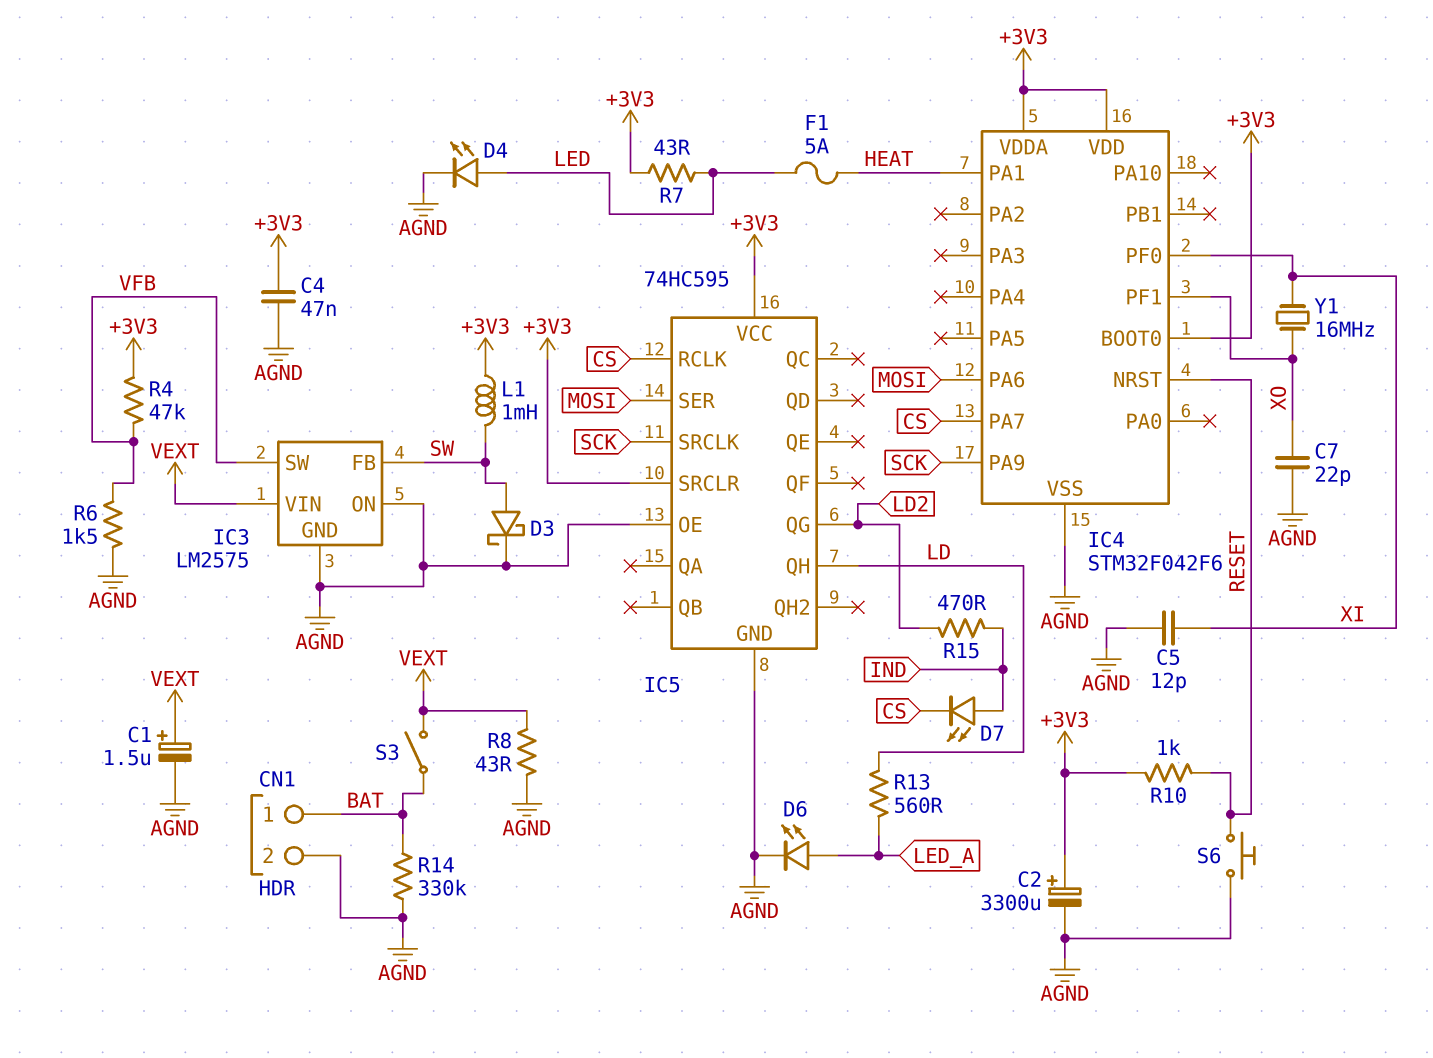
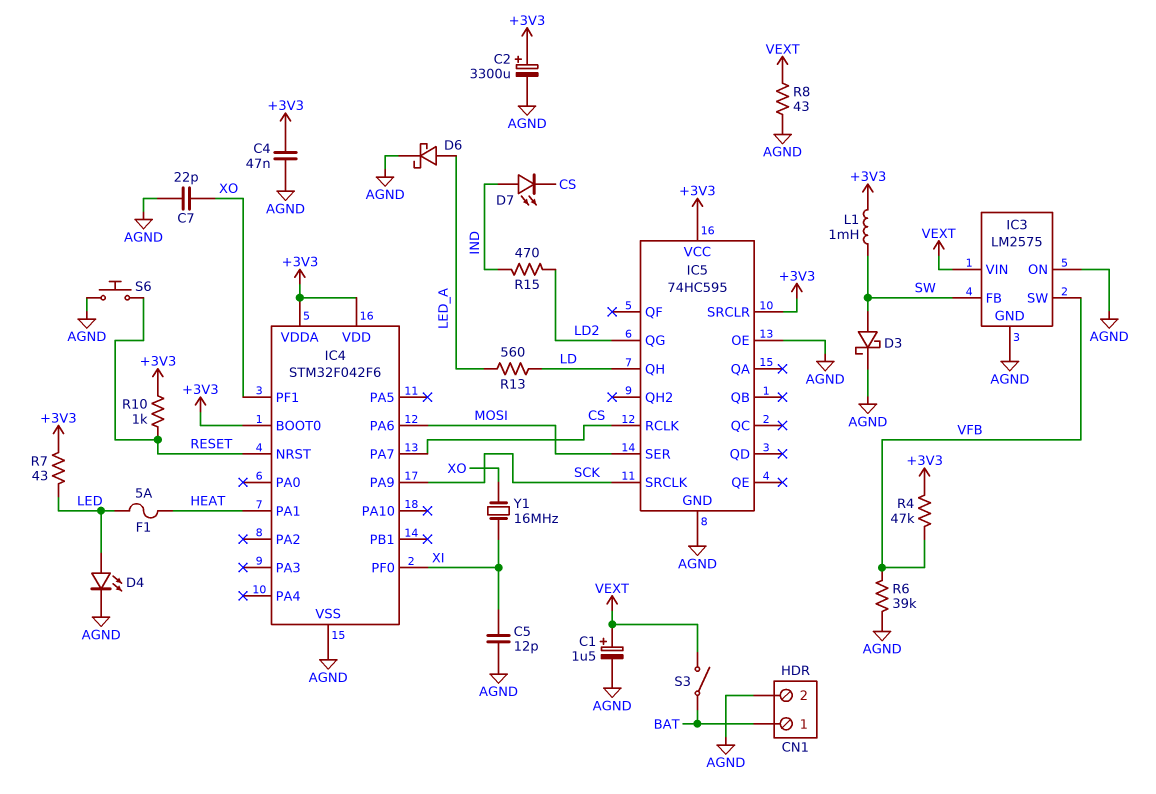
D6: LED (A LED_A, K AGND) -> schottky (A LED_A, K AGND)
R6: 1.5k (AGND, VFB) -> 39k (AGND, VFB)
R14: 330k (AGND, BAT) -> none

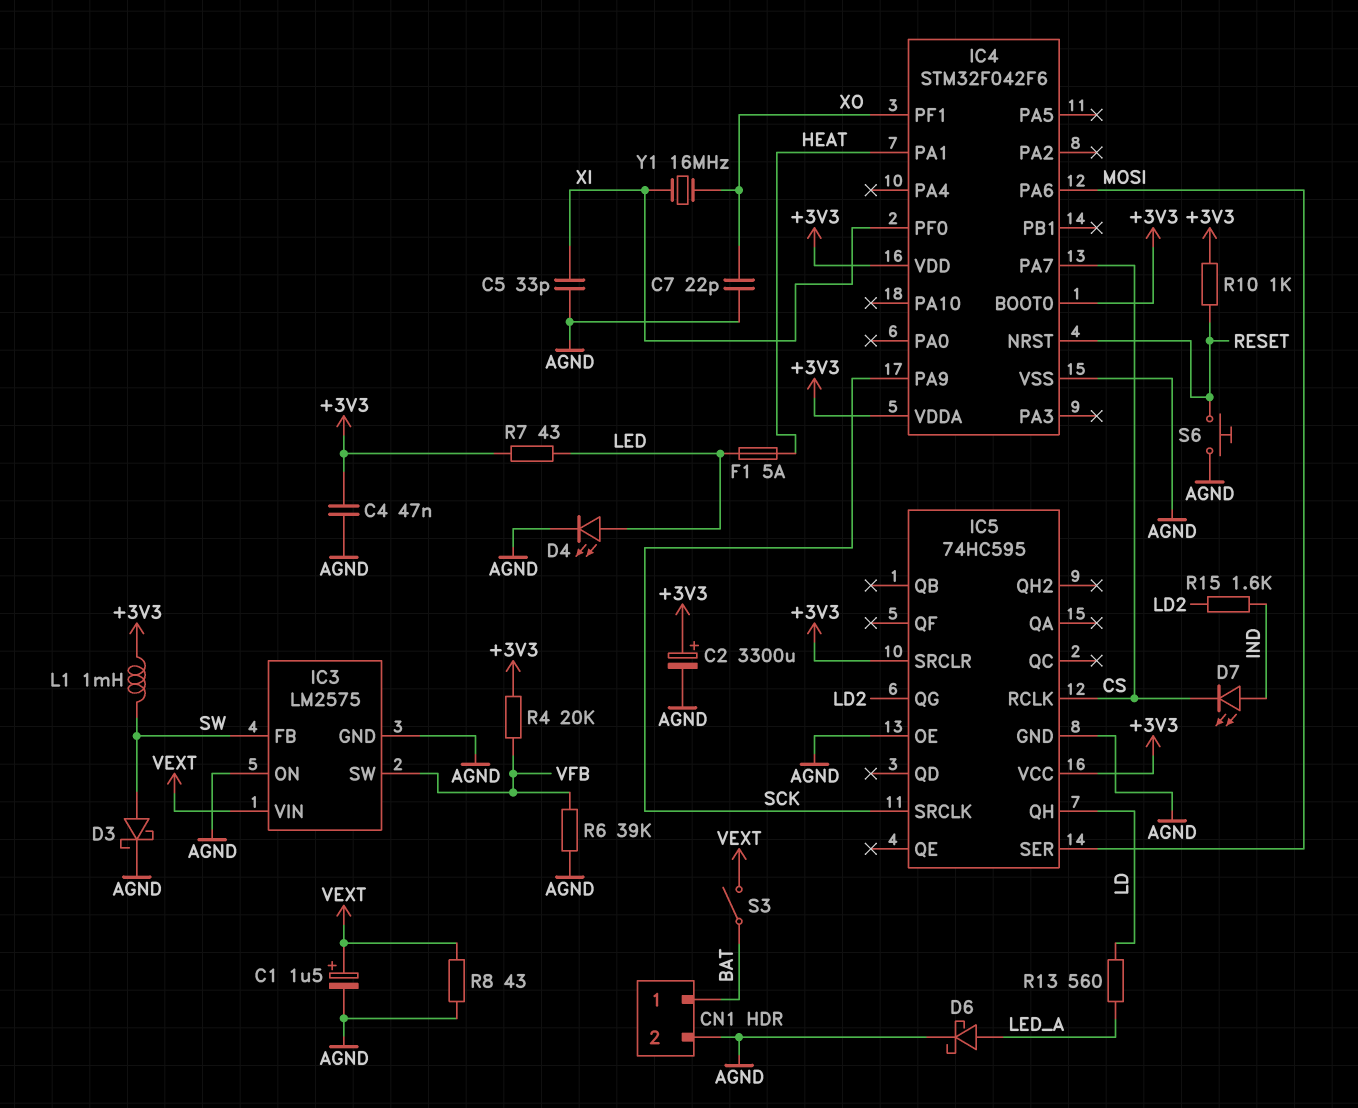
C5: 12pF (AGND, XI) -> 33pF (AGND, XI)
R4: 47k (+3V3, VFB) -> 20k (+3V3, VFB)
R15: 470 (IND, LD2) -> 1.6k (IND, LD2)

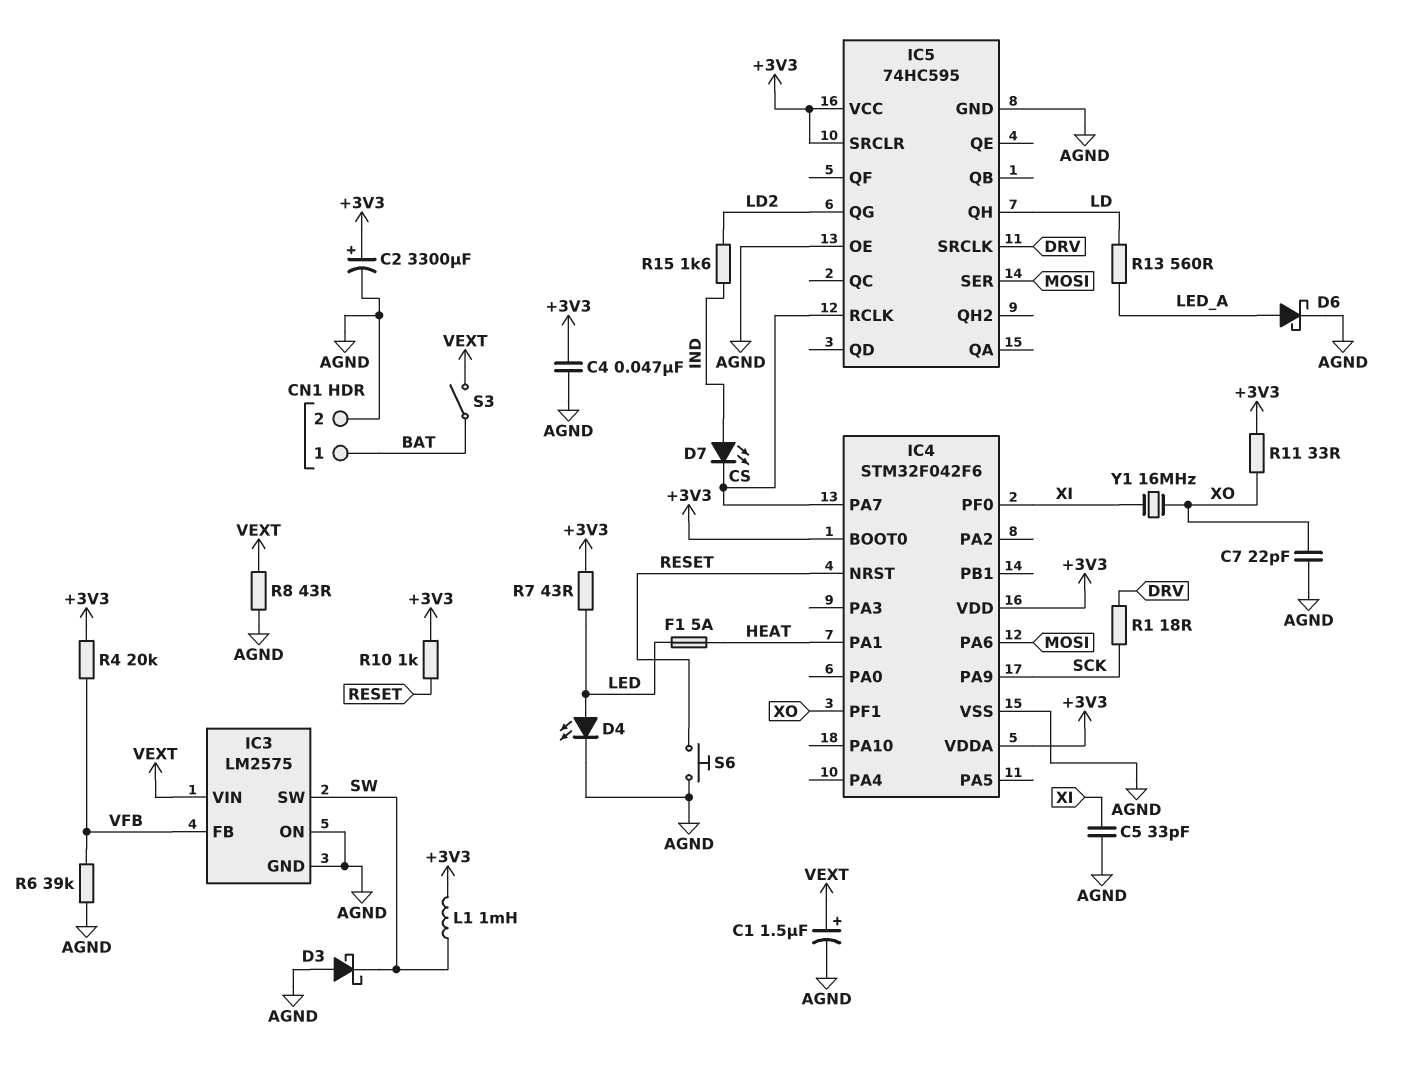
D3: schottky (A SW, K AGND) -> schottky (A AGND, K SW)
IC3 pin FB: SW -> VFB
IC3 pin SW: VFB -> SW
IC5 pin SRCLK: SCK -> DRV
R1: none -> 18 (DRV, SCK)
R11: none -> 33 (+3V3, XO)

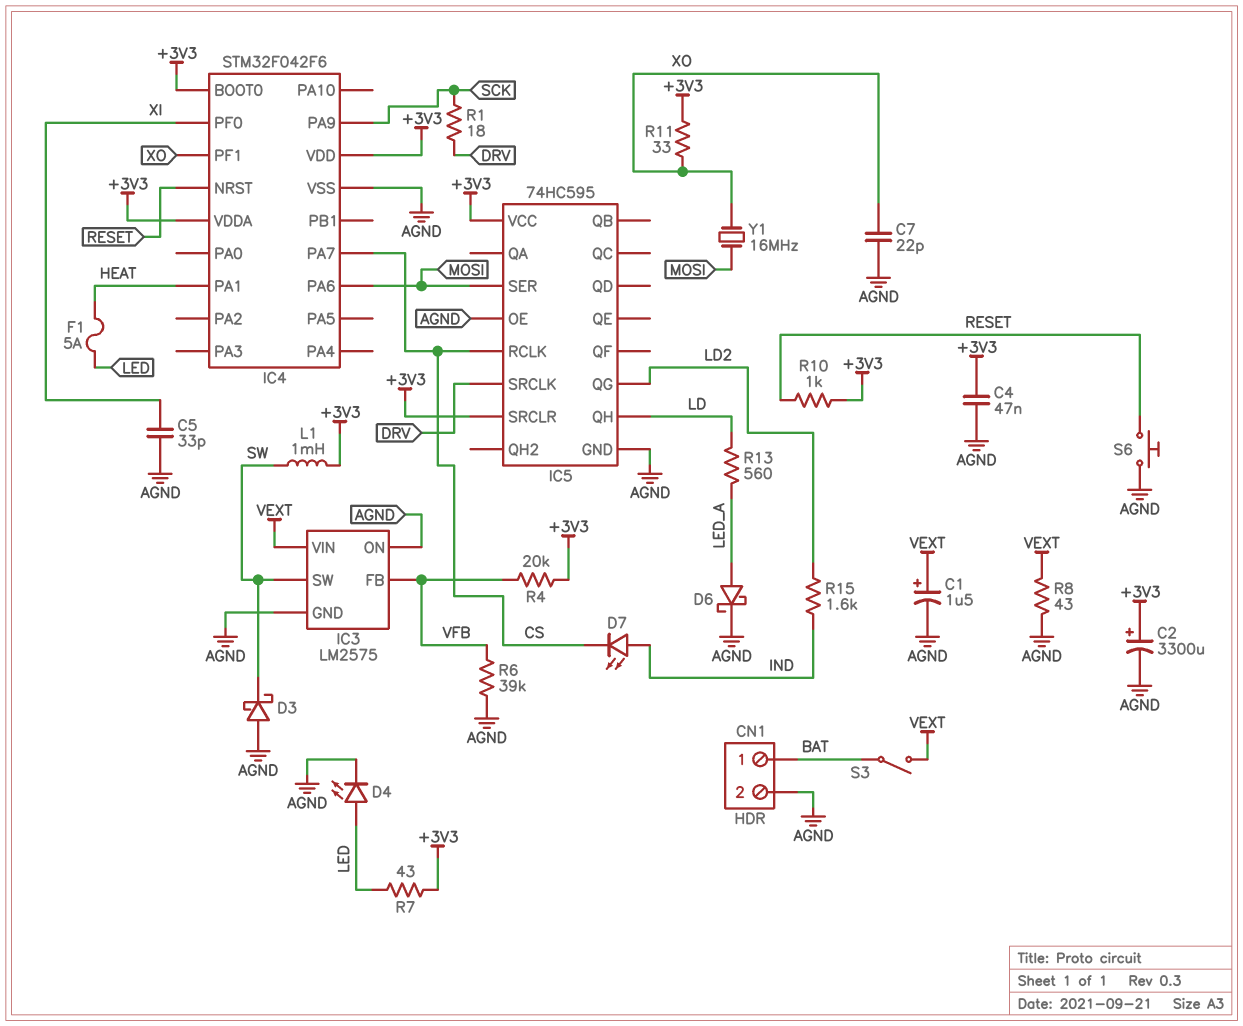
Y1: 16MHz (XI, XO) -> 16MHz (MOSI, XO)

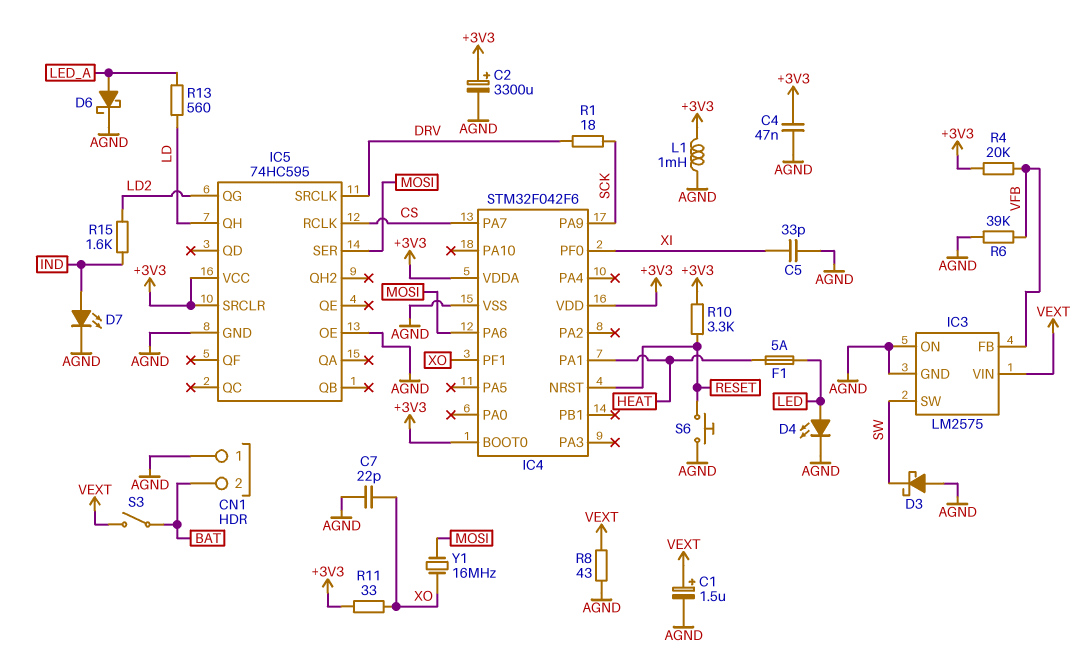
CN1 pin 1: BAT -> AGND
CN1 pin 2: AGND -> BAT
D7: LED (A IND, K CS) -> LED (A IND, K AGND)
L1: 1mH (+3V3, SW) -> 1mH (+3V3, AGND)
R7: 43 (+3V3, LED) -> none
R10: 1k (+3V3, RESET) -> 3.3k (+3V3, RESET)

